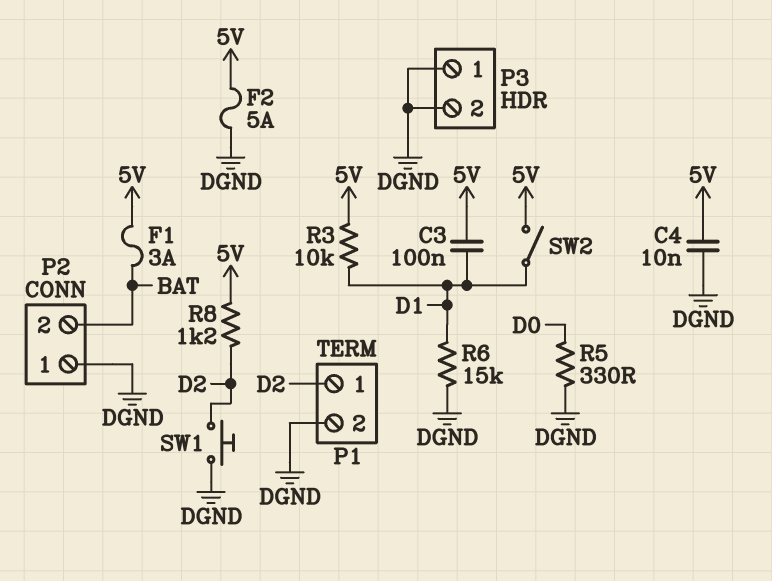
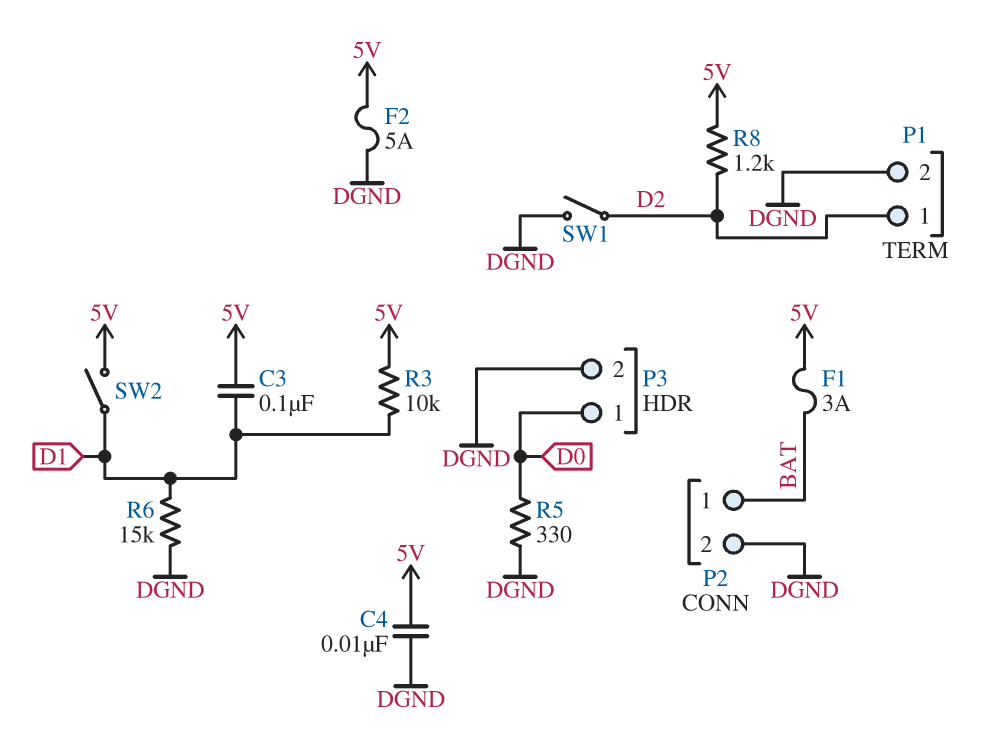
P2 pin 1: DGND -> BAT
P2 pin 2: BAT -> DGND
P3 pin 1: DGND -> D0
SW1: button (D2, DGND) -> switch (D2, DGND)

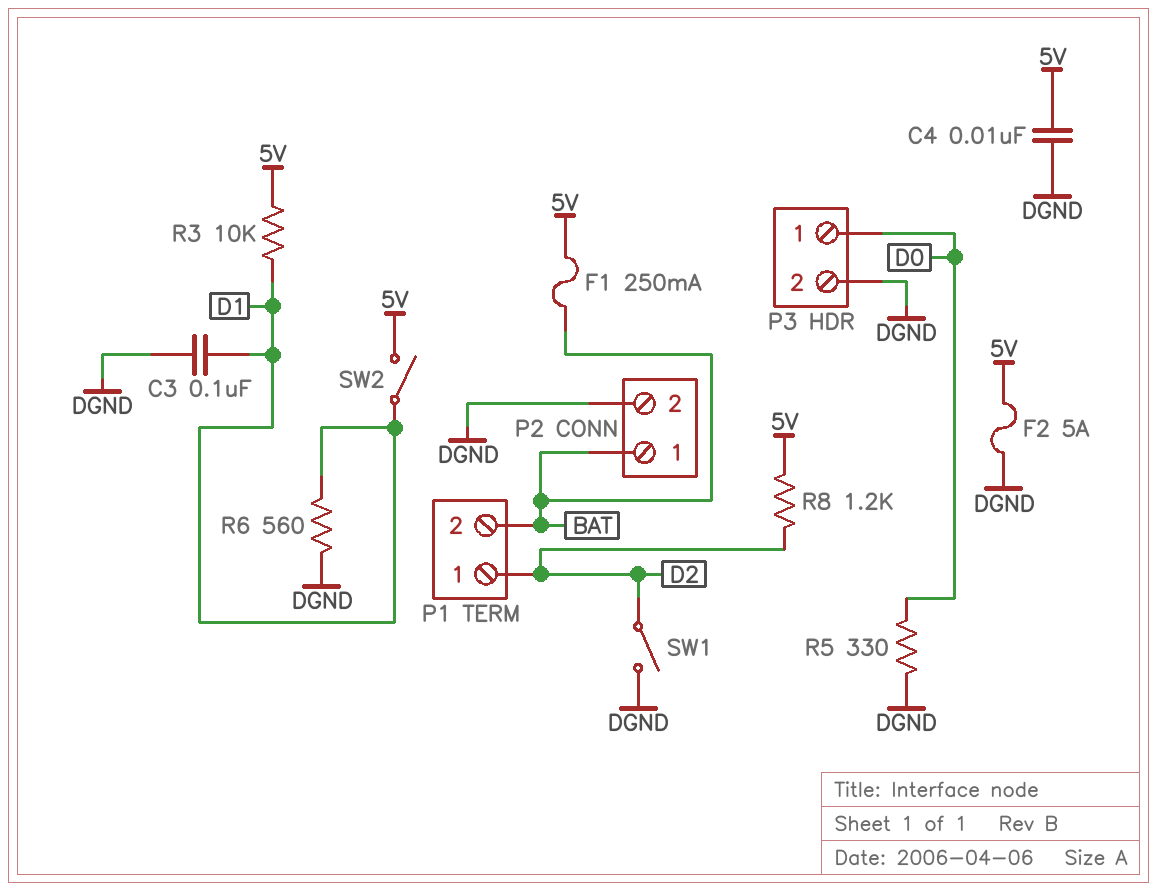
C3: 100nF (5V, D1) -> 100nF (D1, DGND)
F1: 3A (5V, BAT) -> 250mA (5V, BAT)
P1 pin 2: DGND -> BAT
R6: 15k (D1, DGND) -> 560 (D1, DGND)

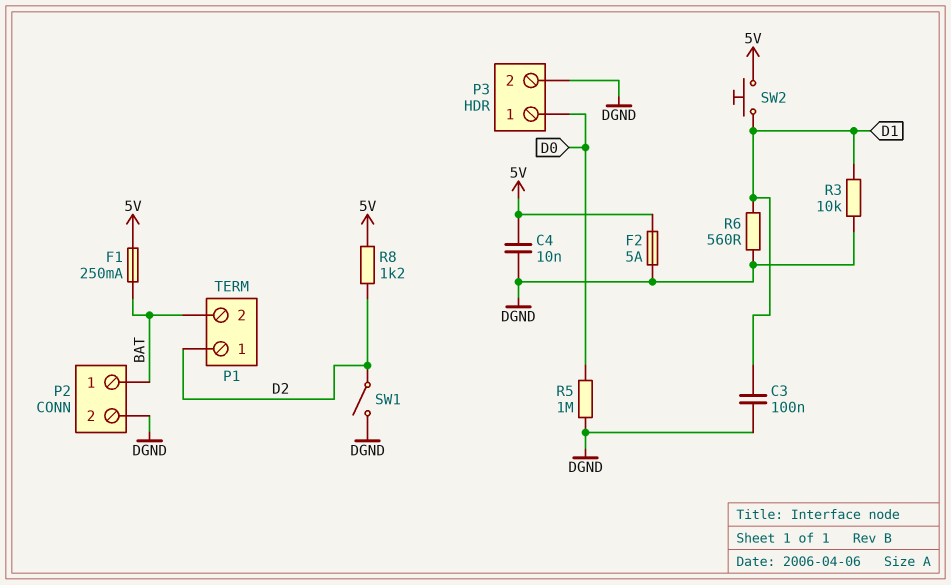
R3: 10k (5V, D1) -> 10k (D1, DGND)
R5: 330 (D0, DGND) -> 1M (D0, DGND)
SW2: switch (5V, D1) -> button (5V, D1)

